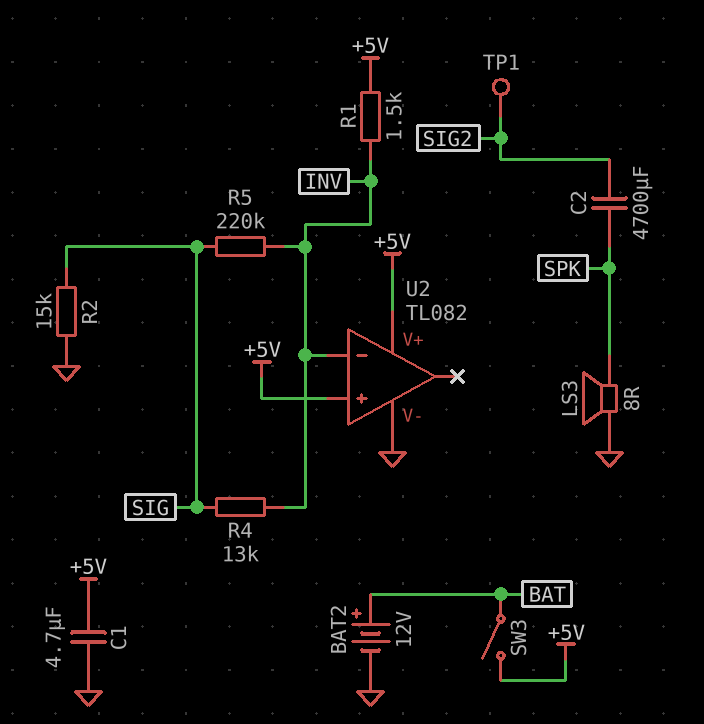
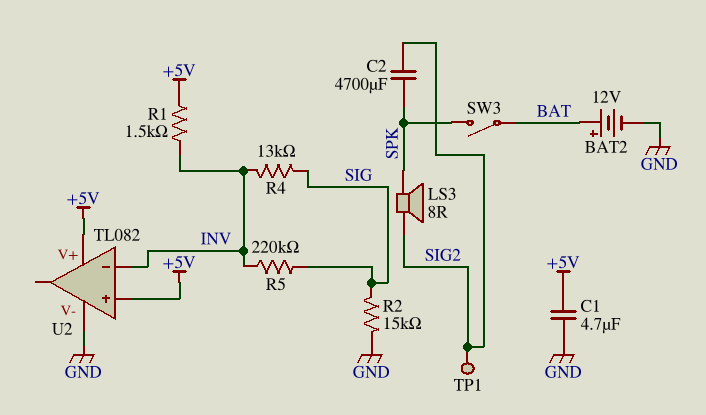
LS3: speaker 8R (GND, SPK) -> speaker 8R (SIG2, SPK)
SW3: switch (+5V, BAT) -> switch (BAT, SPK)

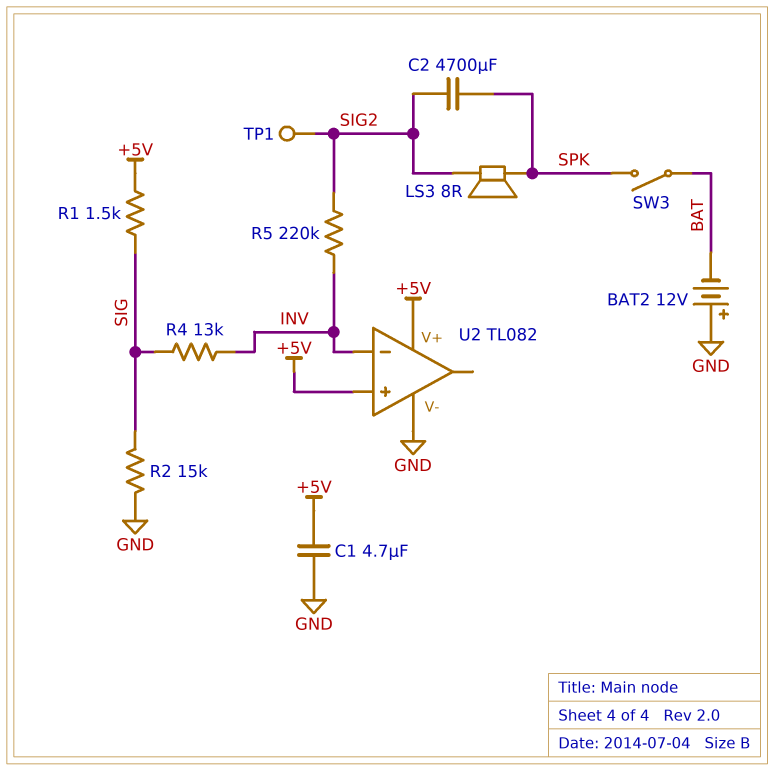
BAT2: 12V (plus BAT, minus GND) -> 12V (plus GND, minus BAT)
R1: 1.5k (+5V, INV) -> 1.5k (+5V, SIG)
R5: 220k (INV, SIG) -> 220k (INV, SIG2)

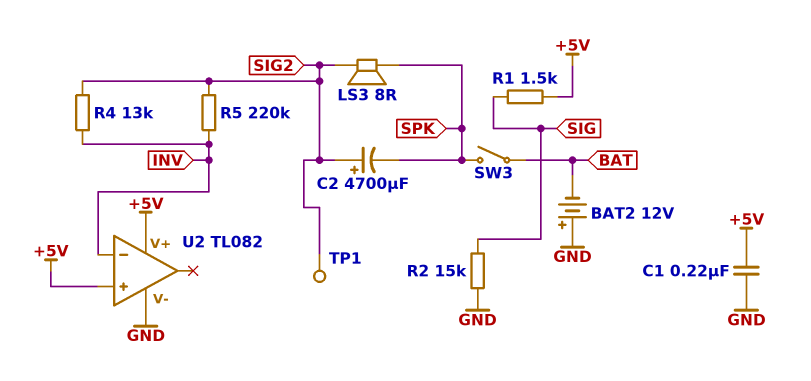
C1: 4.7uF (+5V, GND) -> 220nF (+5V, GND)
C2: 4700uF (SIG2, SPK) -> 4700uF (plus SIG2, minus SPK)
R4: 13k (INV, SIG) -> 13k (INV, SIG2)

